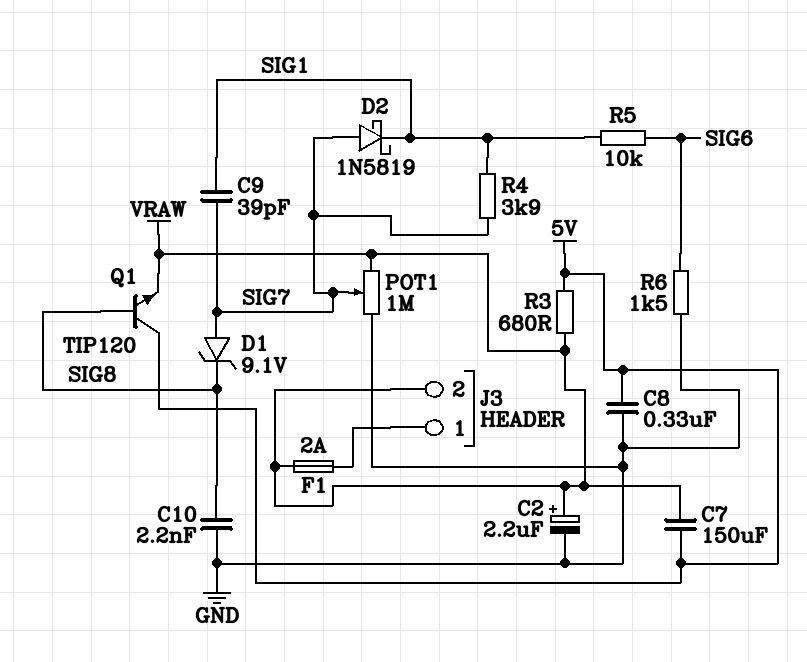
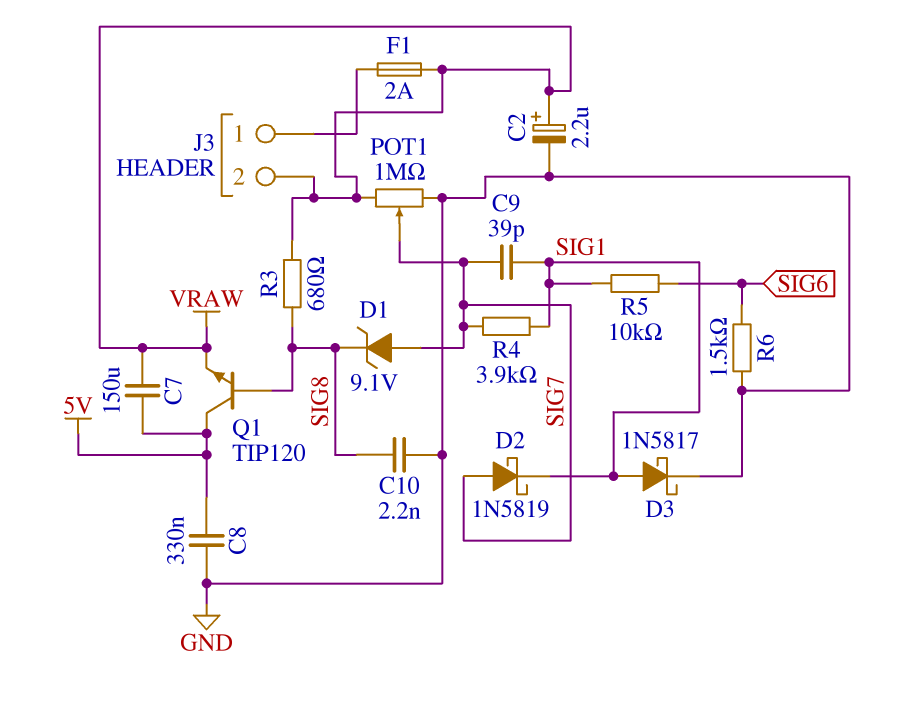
D3: none -> schottky 1N5817 (A SIG1, K GND)
R3: 680 (5V, VRAW) -> 680 (SIG8, VRAW)

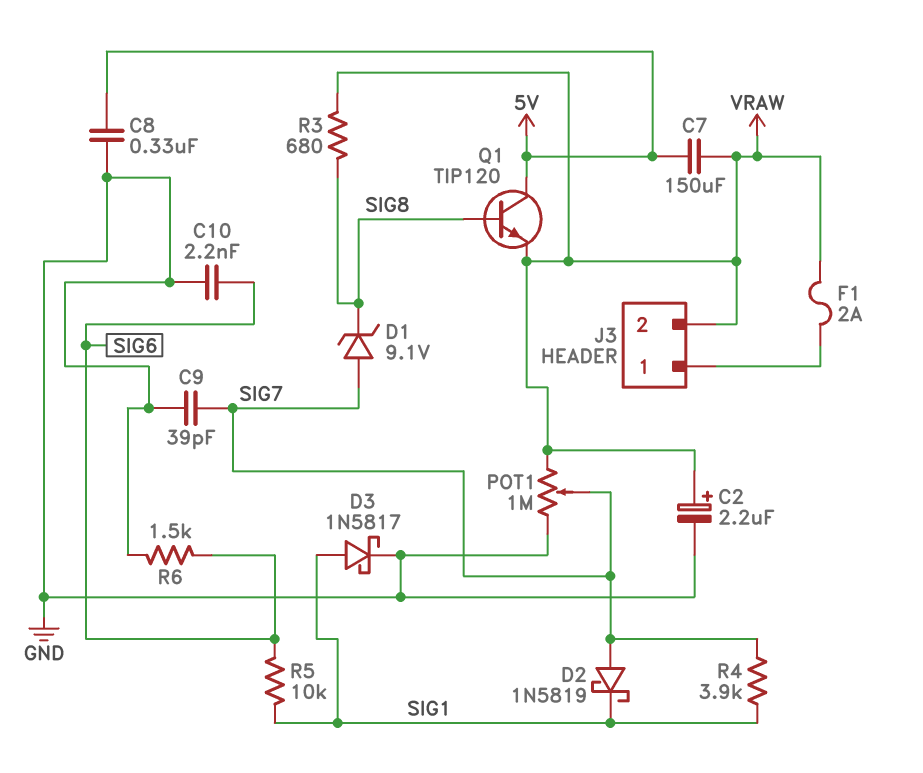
C9: 39pF (SIG1, SIG7) -> 39pF (GND, SIG7)
C10: 2.2nF (GND, SIG8) -> 2.2nF (GND, SIG6)

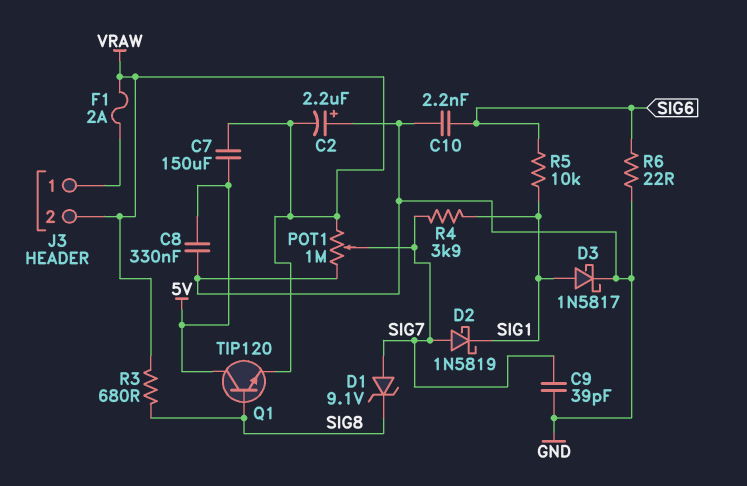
C2: 2.2uF (plus VRAW, minus GND) -> 2.2uF (plus GND, minus VRAW)
R6: 1.5k (GND, SIG6) -> 22 (GND, SIG6)

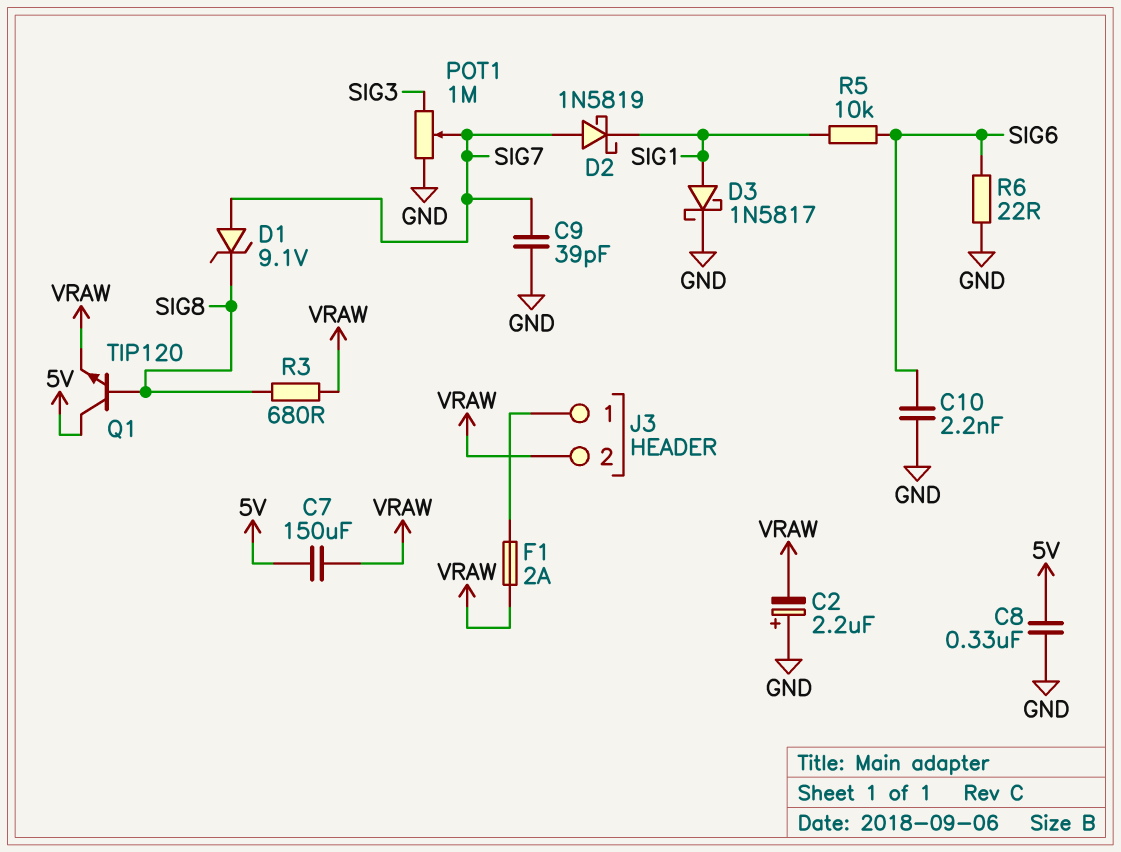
POT1: 1M (GND, VRAW, wiper SIG7) -> 1M (GND, SIG3, wiper SIG7)
R4: 3.9k (SIG1, SIG7) -> none

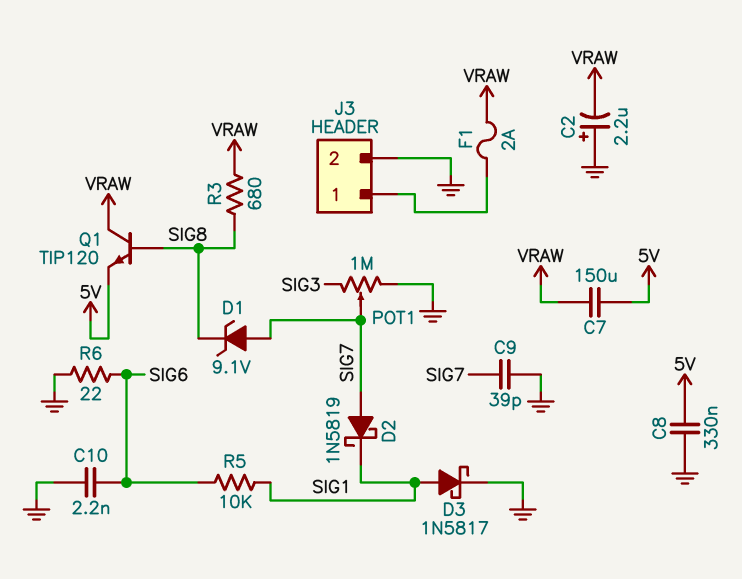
J3 pin 2: VRAW -> GND
Q1: NPN TIP120 (B SIG8, C 5V, E VRAW) -> NPN TIP120 (B SIG8, C VRAW, E 5V)

